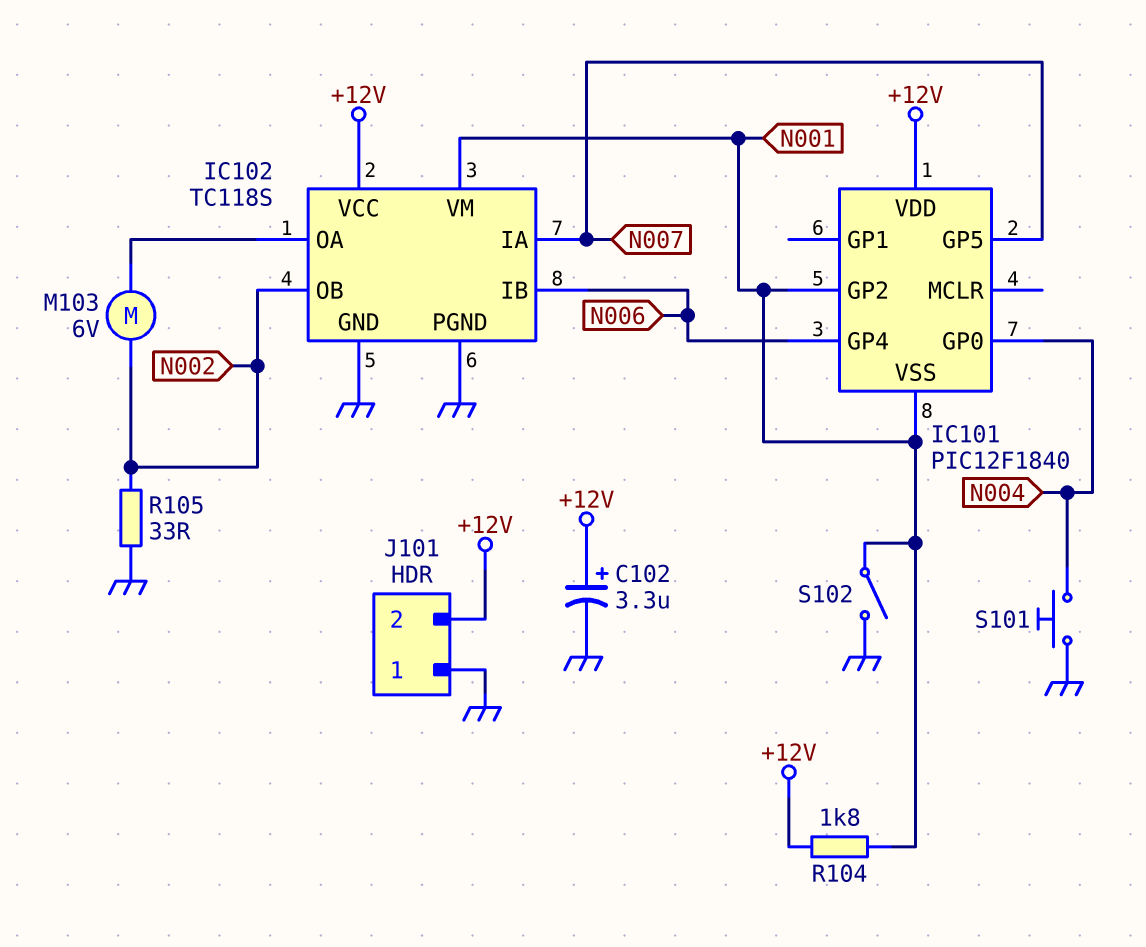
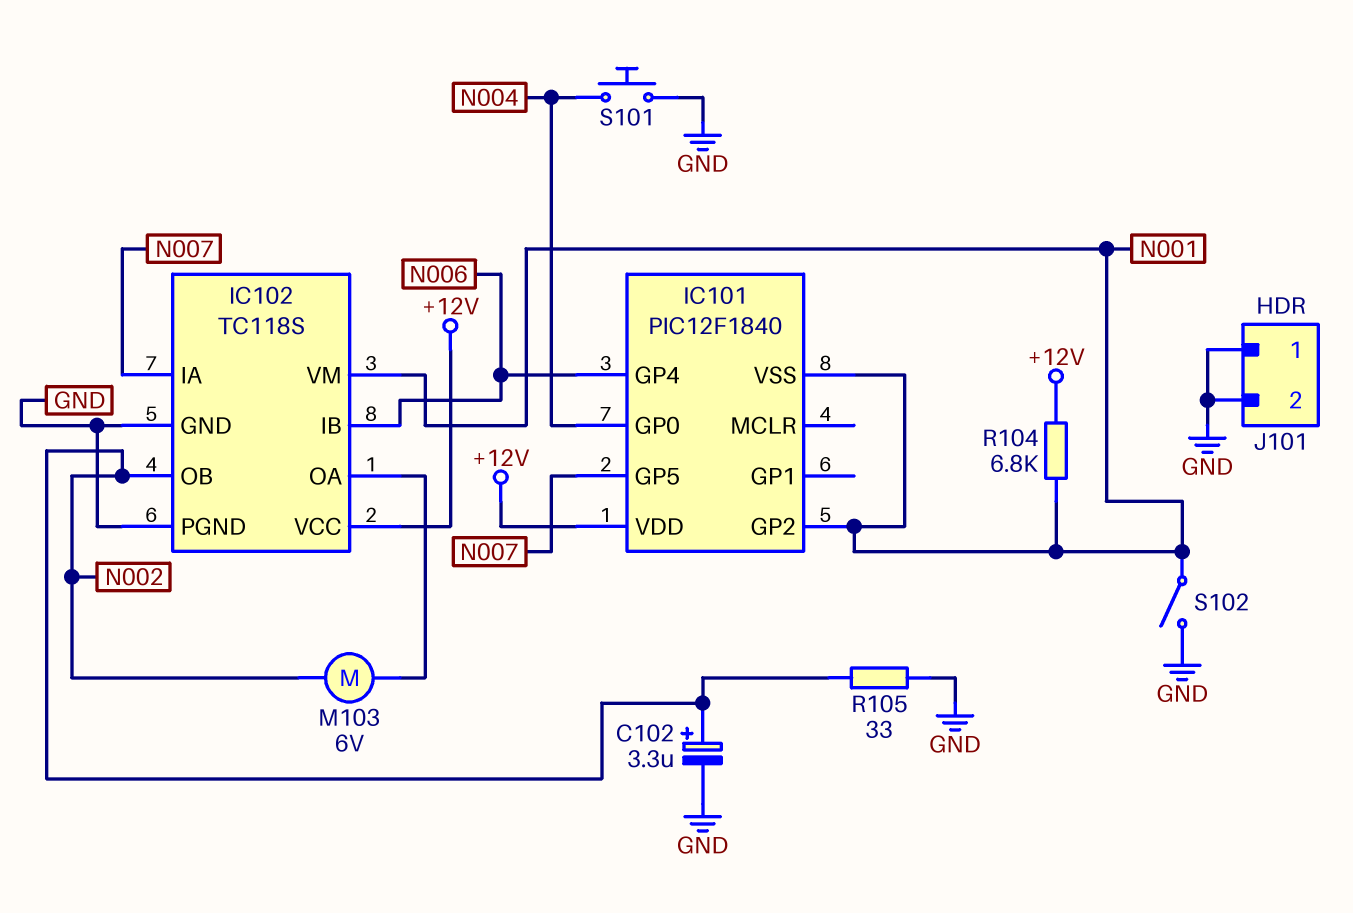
C102: 3.3uF (plus +12V, minus GND) -> 3.3uF (plus N002, minus GND)
J101 pin 2: +12V -> GND
R104: 1.8k (+12V, N001) -> 6.8k (+12V, N001)

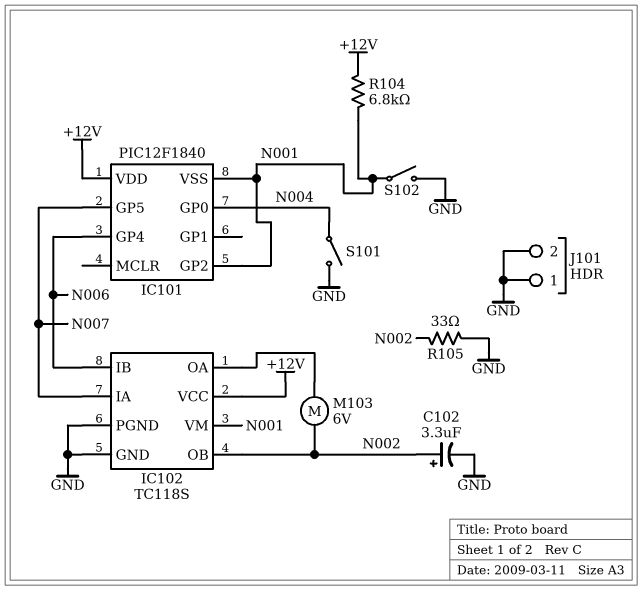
S101: button (GND, N004) -> switch (GND, N004)

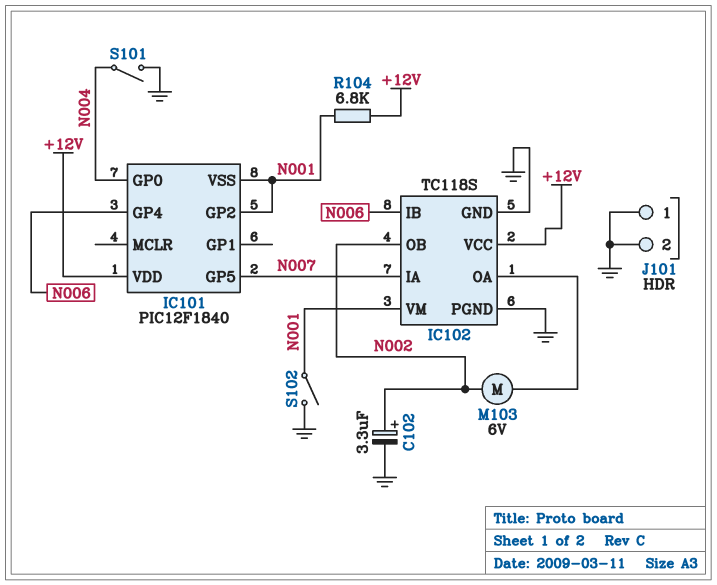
R105: 33 (GND, N002) -> none

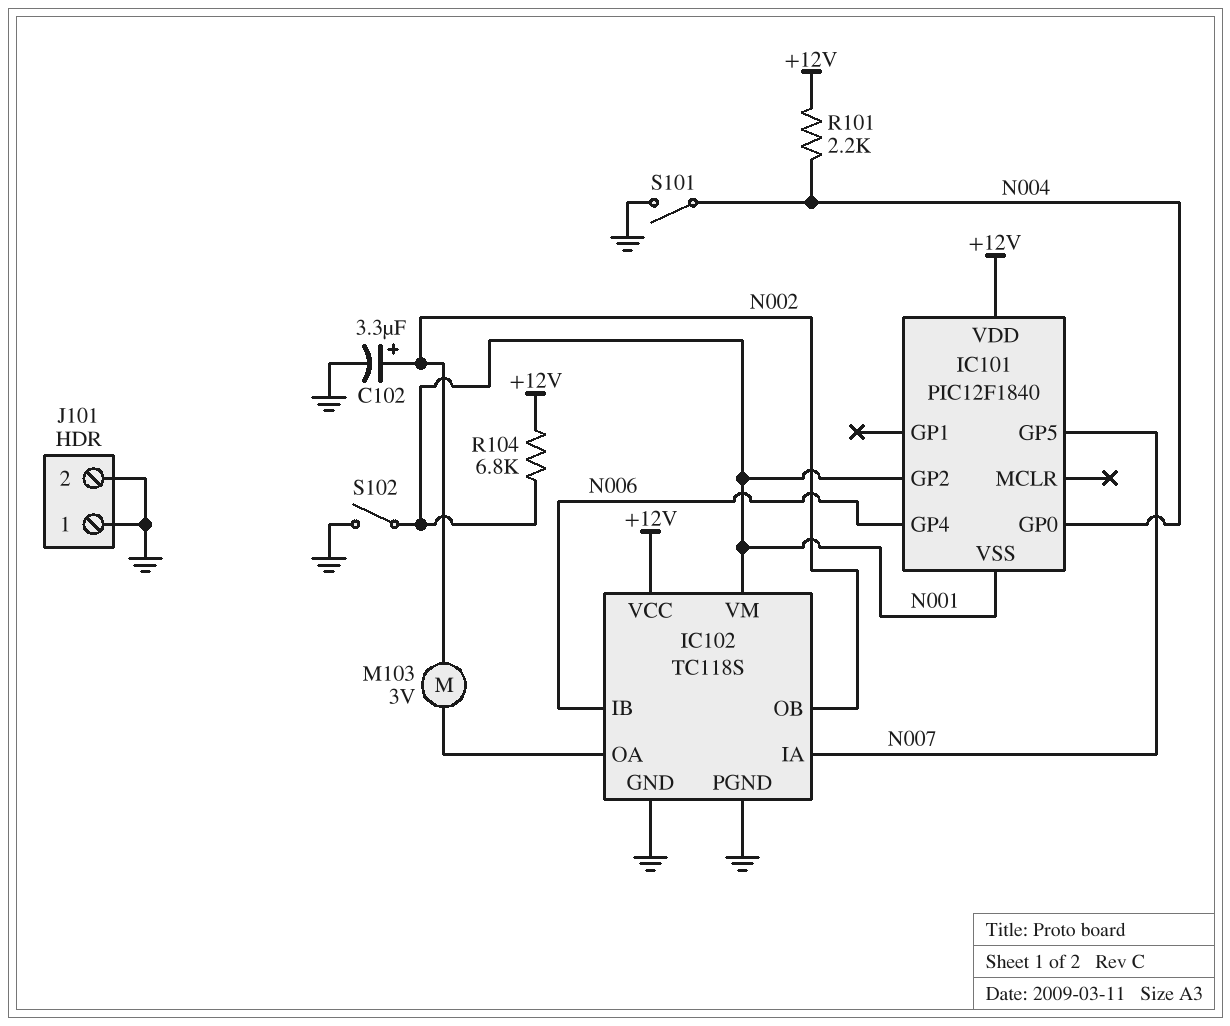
M103: motor 6V (IC102/OA, N002) -> motor 3V (IC102/OA, N002)
R101: none -> 2.2k (+12V, N004)

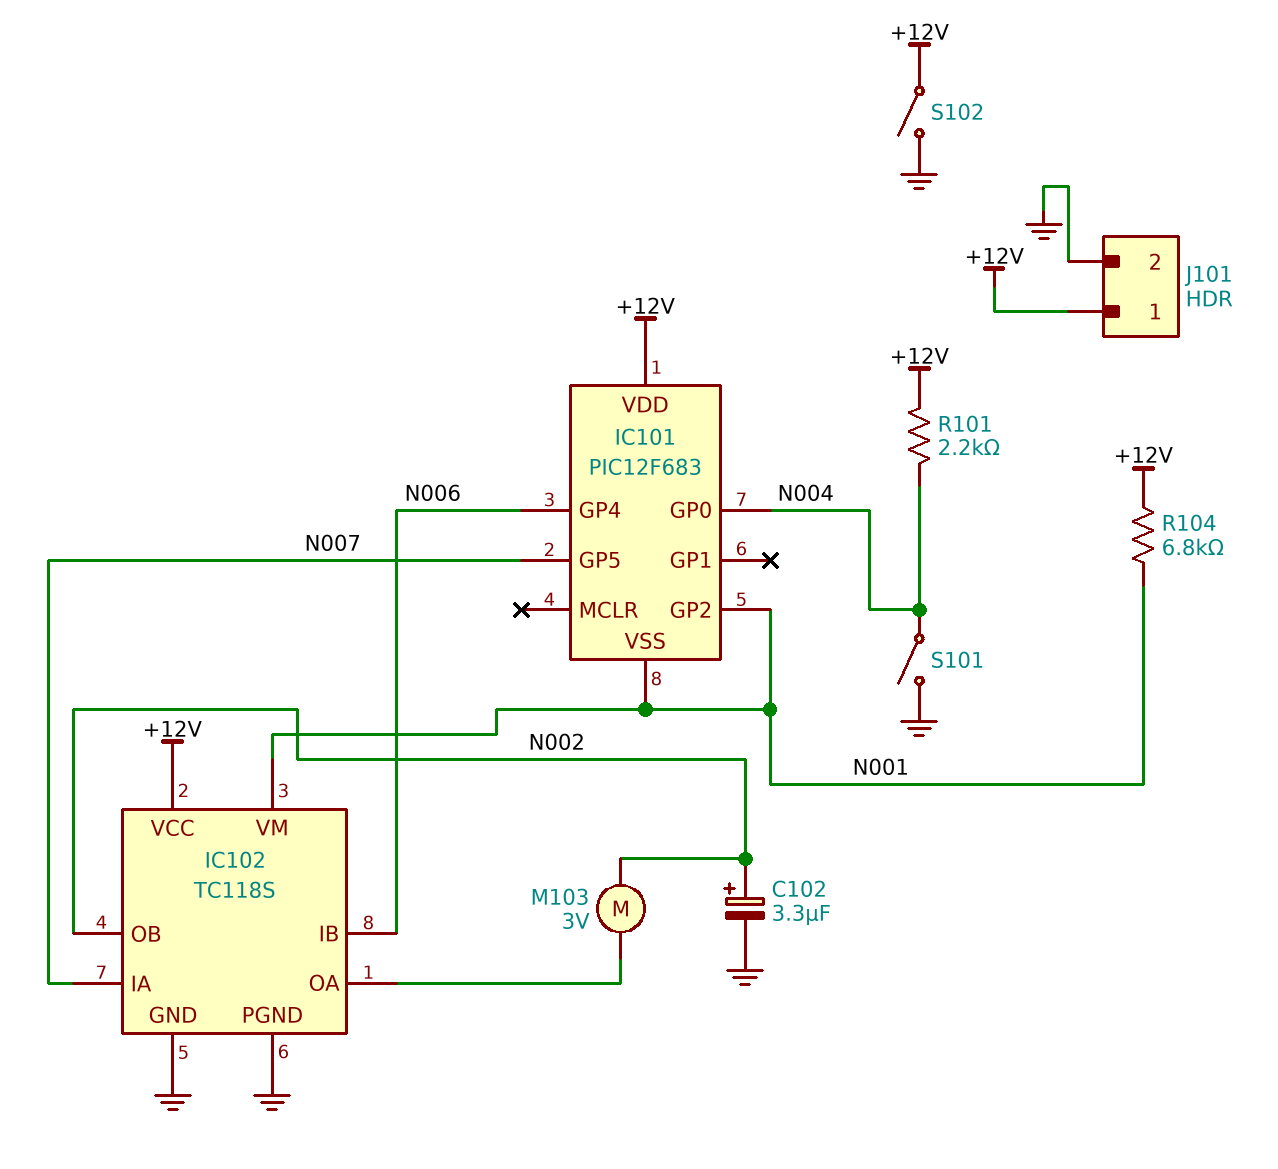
IC101: PIC12F1840 -> PIC12F683
J101 pin 1: GND -> +12V
S102: switch (GND, N001) -> switch (+12V, GND)

